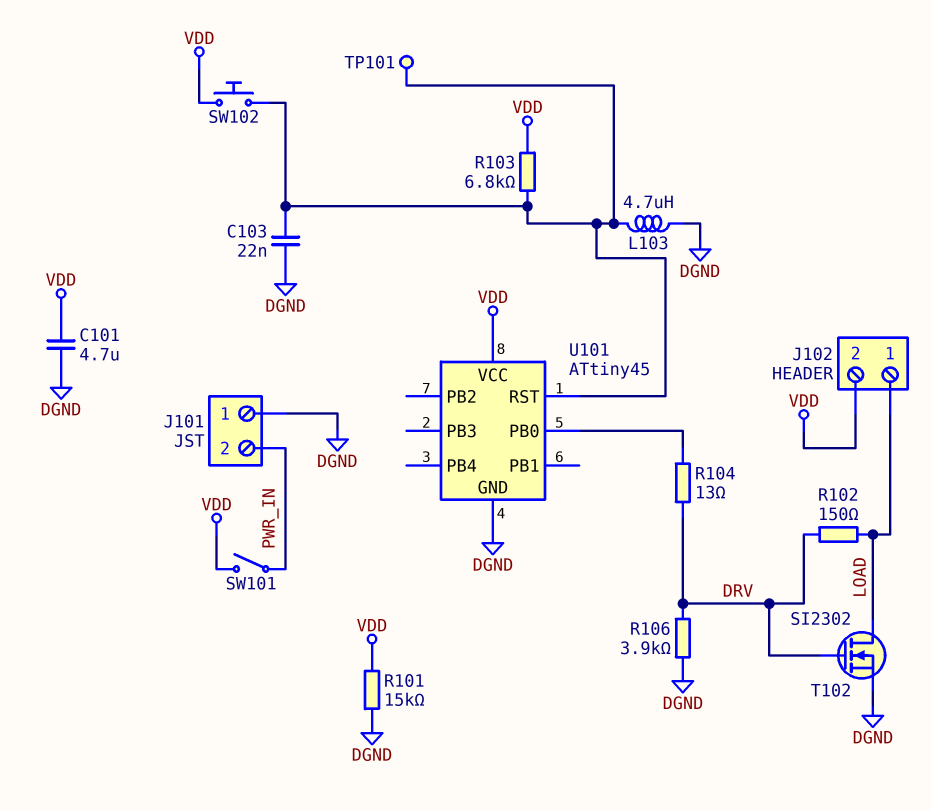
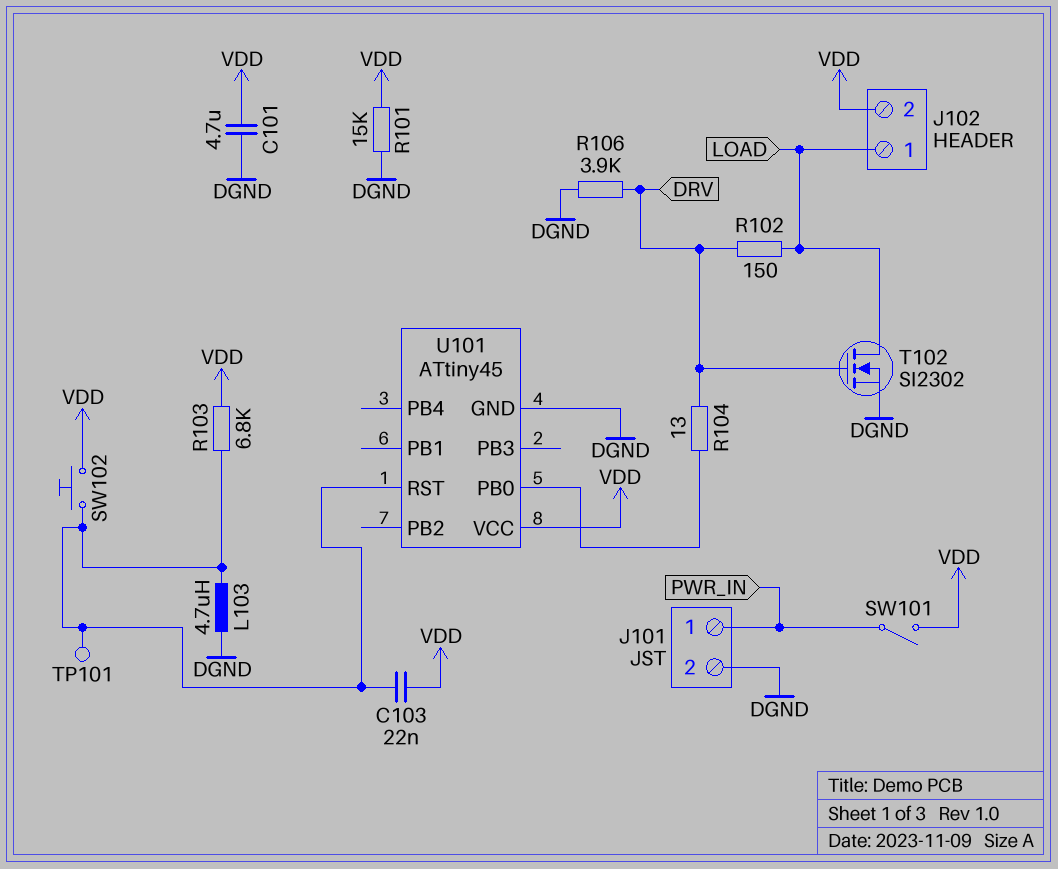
C103: 22nF (DGND, U101/RST) -> 22nF (U101/RST, VDD)
J101 pin 1: DGND -> PWR_IN
J101 pin 2: PWR_IN -> DGND

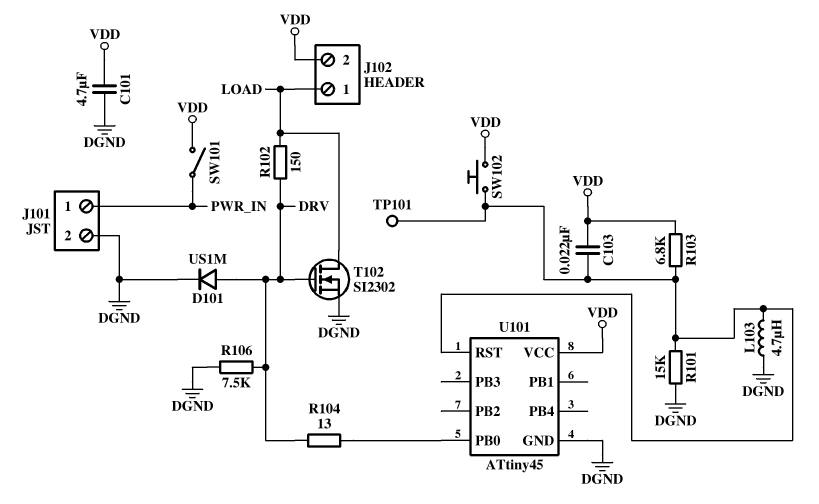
D101: none -> diode US1M (A DRV, K DGND)
R101: 15k (DGND, VDD) -> 15k (DGND, U101/RST)
R106: 3.9k (DGND, DRV) -> 7.5k (DGND, DRV)

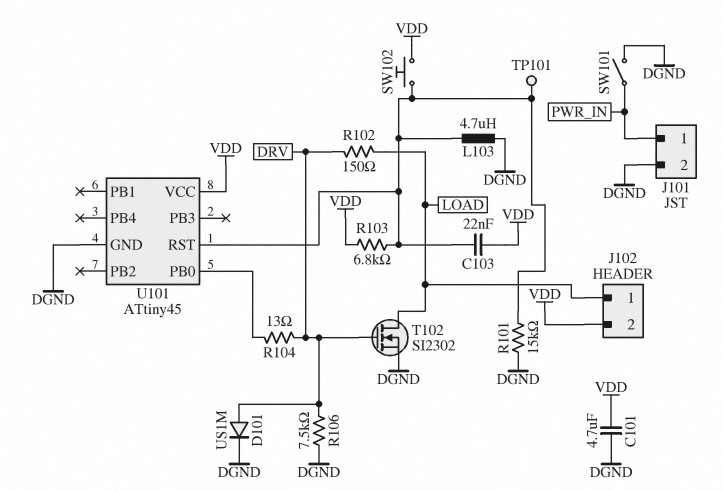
SW101: switch (PWR_IN, VDD) -> switch (DGND, PWR_IN)

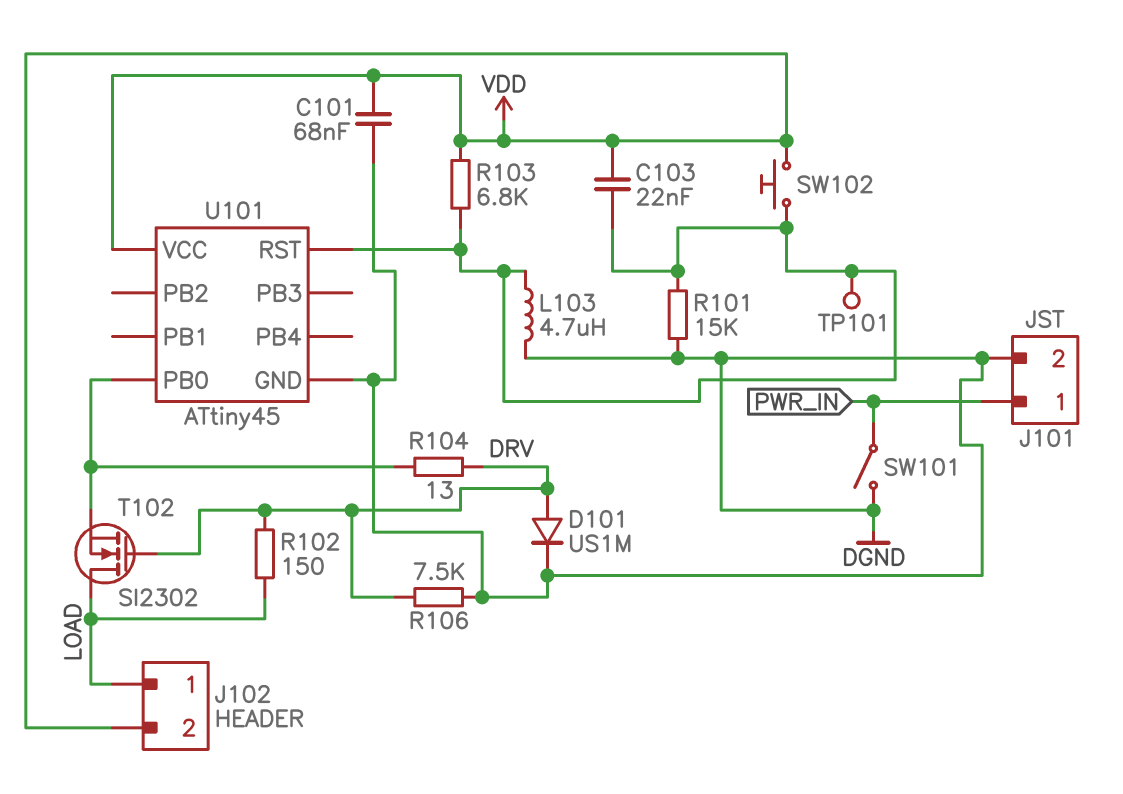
C101: 4.7uF (DGND, VDD) -> 68nF (DGND, VDD)
T102: NMOS SI2302 (G DRV, D LOAD, S DGND) -> NMOS SI2302 (G DRV, D LOAD, S U101/PB0)

